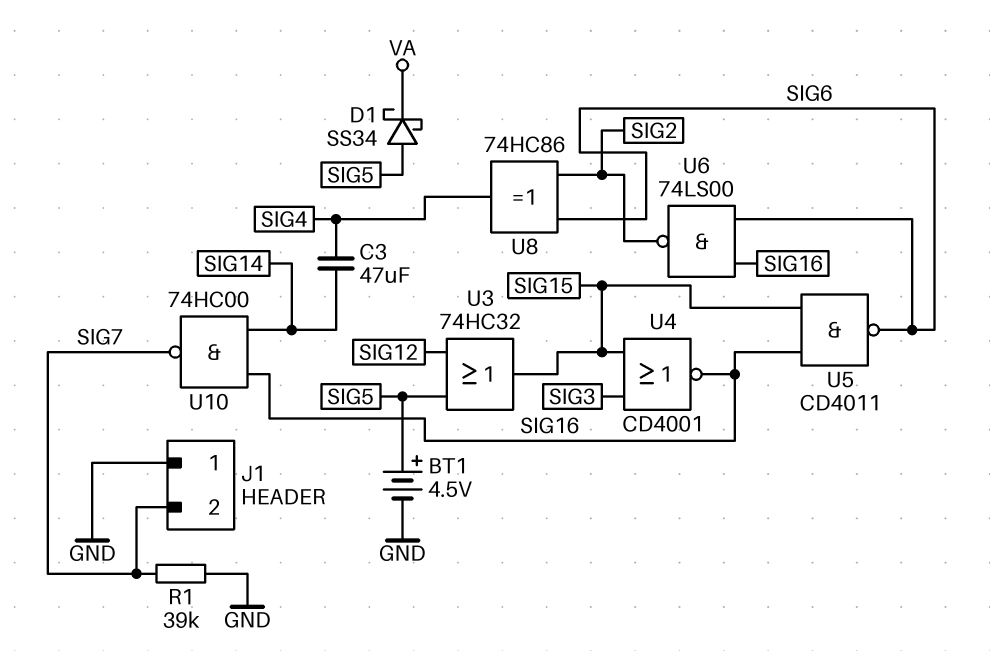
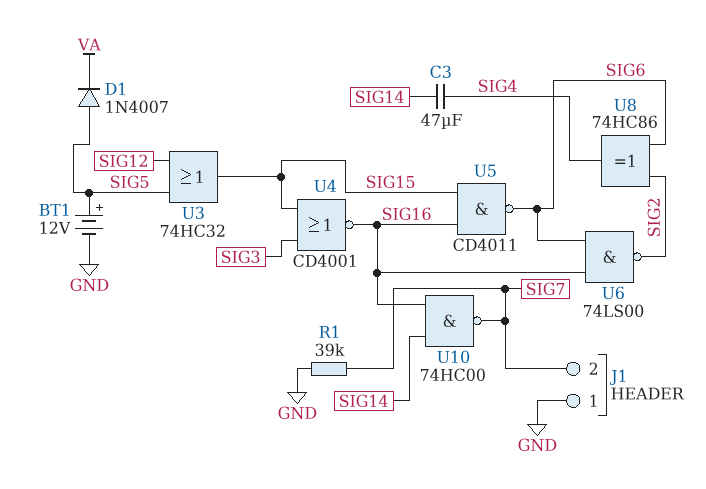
BT1: 4.5V (plus SIG5, minus GND) -> 12V (plus SIG5, minus GND)
D1: schottky SS34 (A SIG5, K VA) -> diode 1N4007 (A SIG5, K VA)

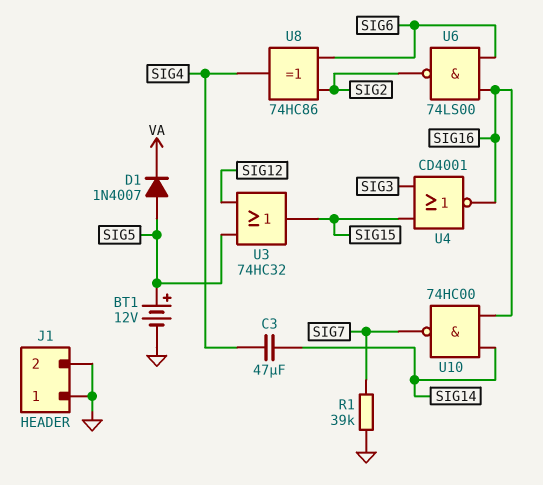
J1 pin 2: SIG7 -> GND
U5: NAND CD4011 (in SIG15, in SIG16, out SIG6) -> none

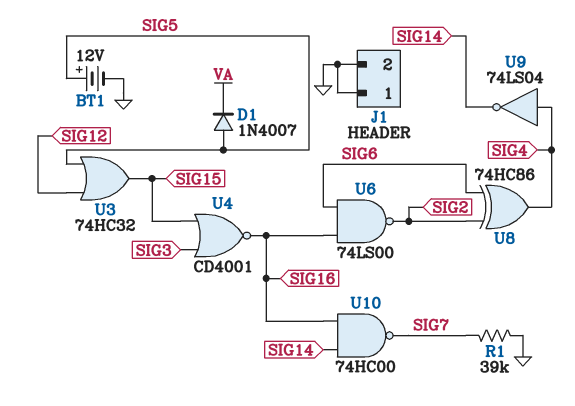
C3: 47uF (SIG4, SIG14) -> none
U9: none -> NOT 74LS04 (in SIG4, out SIG14)

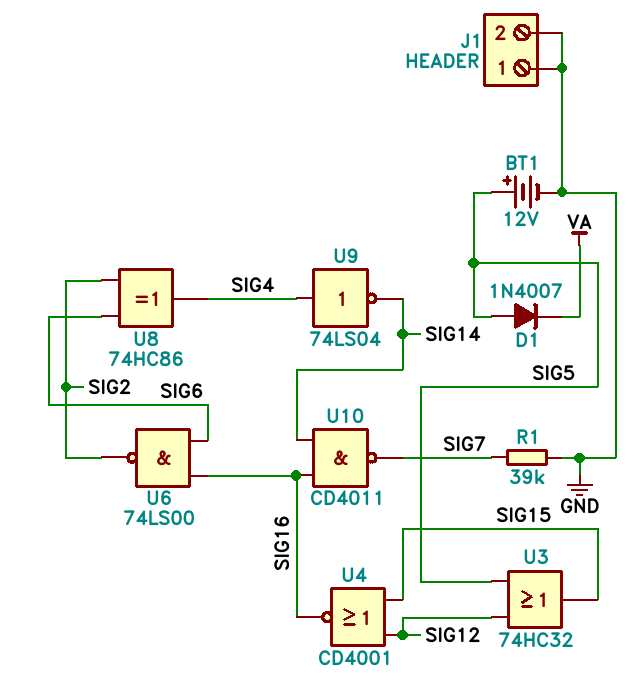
U4: NOR CD4001 (in SIG3, in SIG15, out SIG16) -> NOR CD4001 (in SIG12, in SIG15, out SIG16)
U10: NAND 74HC00 (in SIG14, in SIG16, out SIG7) -> NAND CD4011 (in SIG14, in SIG16, out SIG7)

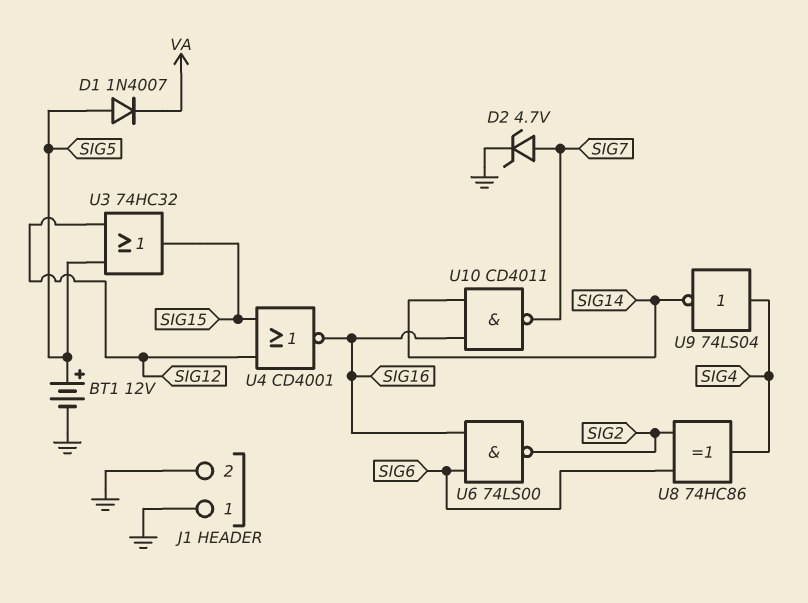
D2: none -> zener 4.7V (A SIG7, K GND)
R1: 39k (GND, SIG7) -> none

